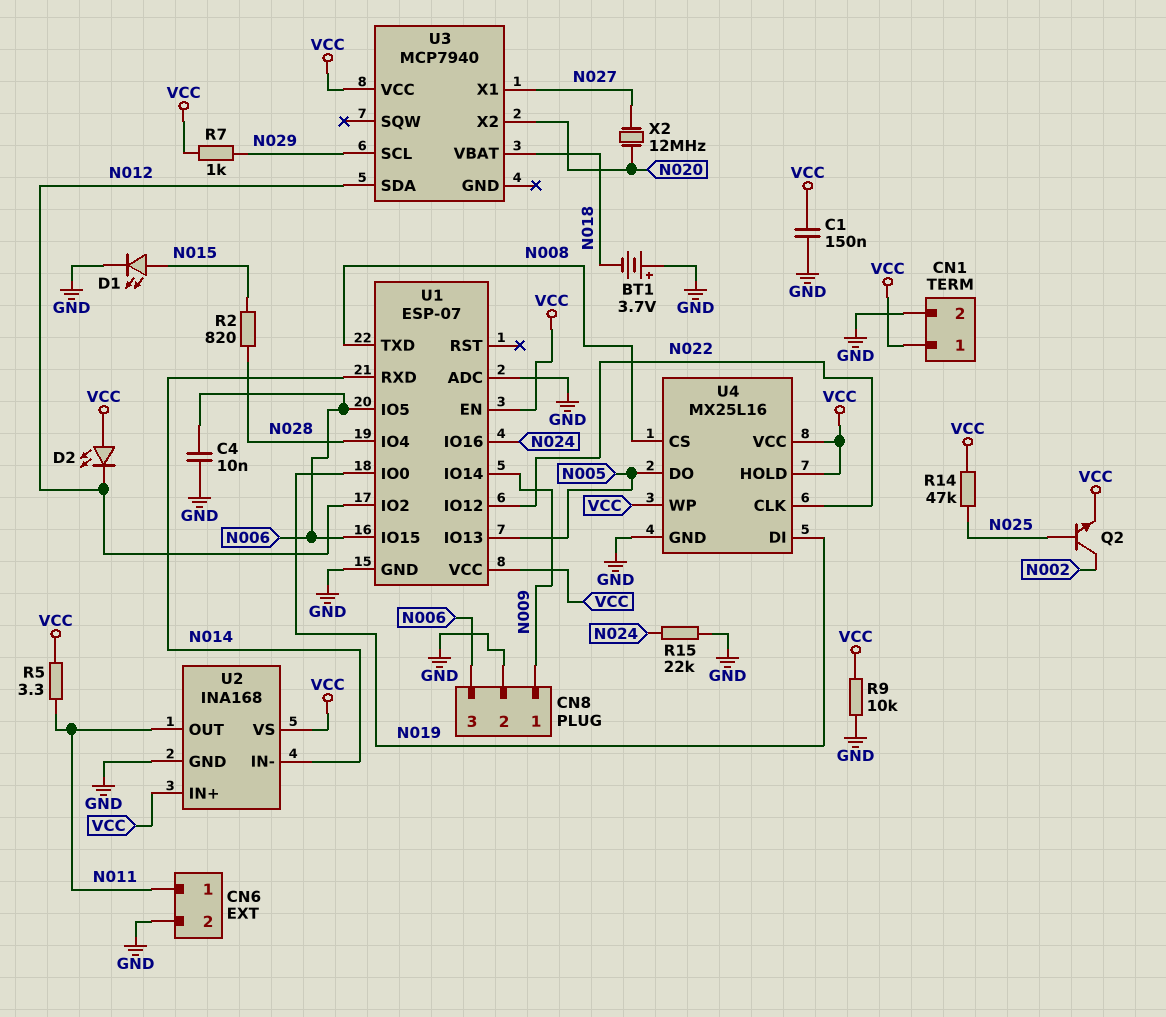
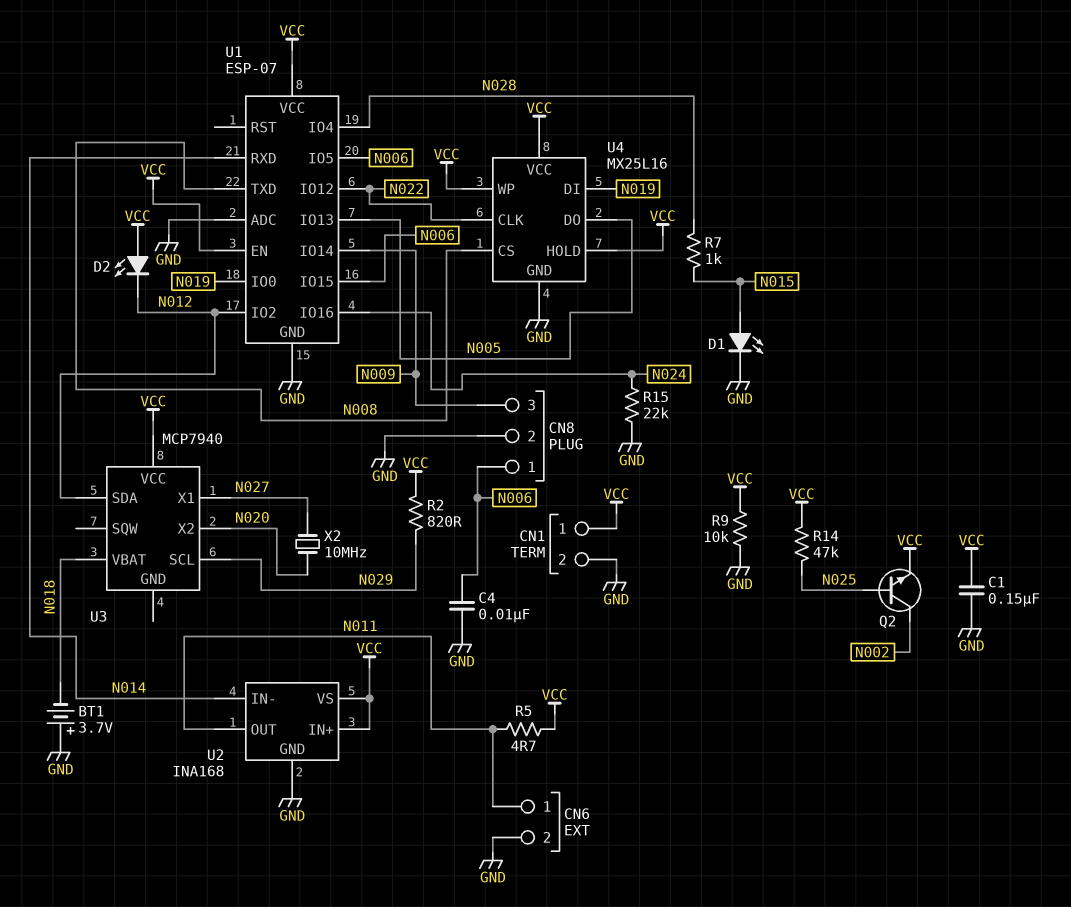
CN8 pin 1: N009 -> N006
CN8 pin 3: N006 -> N009
R2: 820 (N015, N028) -> 820 (N029, VCC)
R5: 3.3 (N011, VCC) -> 4.7 (N011, VCC)
R7: 1k (N029, VCC) -> 1k (N015, N028)
X2: 12MHz (N020, N027) -> 10MHz (N020, N027)

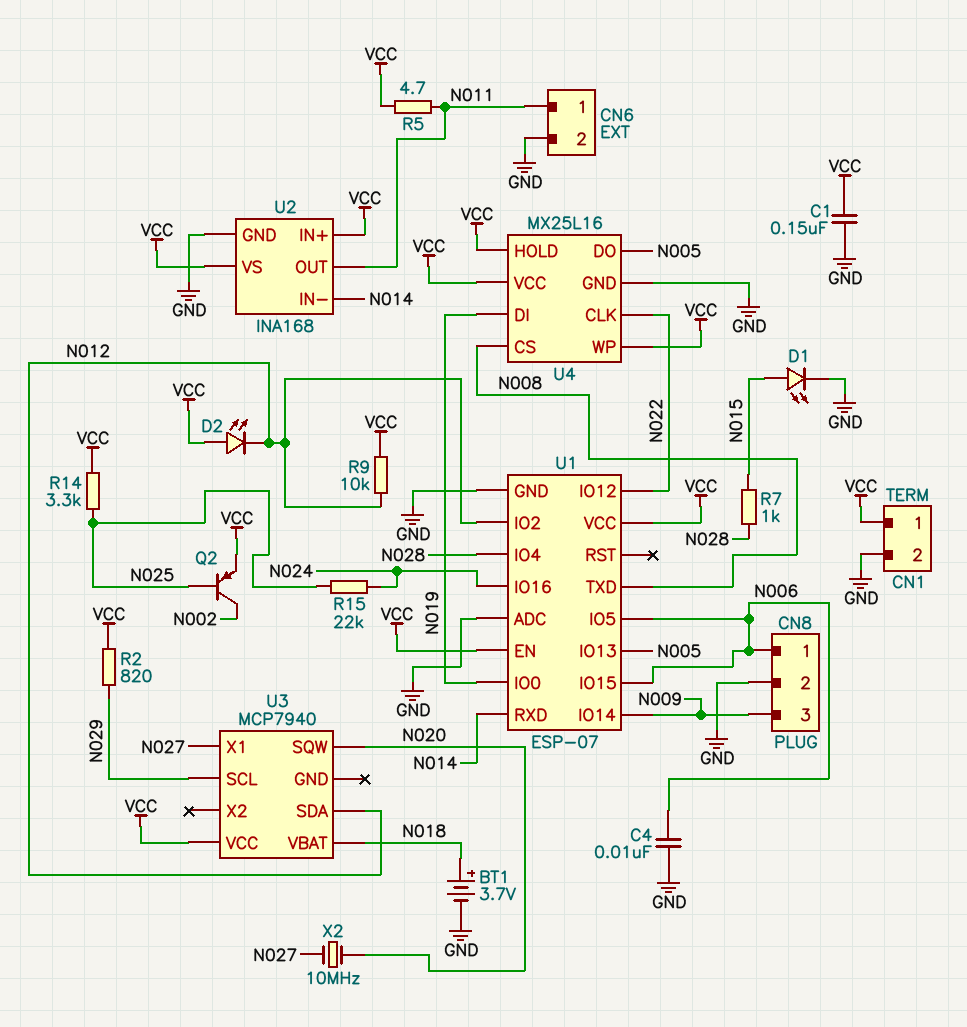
BT1: 3.7V (plus GND, minus N018) -> 3.7V (plus N018, minus GND)
Q2: NPN (B N025, C N002, E VCC) -> PNP (B N025, C N002, E VCC)
R9: 10k (GND, VCC) -> 10k (N012, VCC)
R14: 47k (N025, VCC) -> 3.3k (N025, VCC)
R15: 22k (GND, N024) -> 22k (N024, N025)
U3 pin SQW: none -> N020
U3 pin X2: N020 -> none

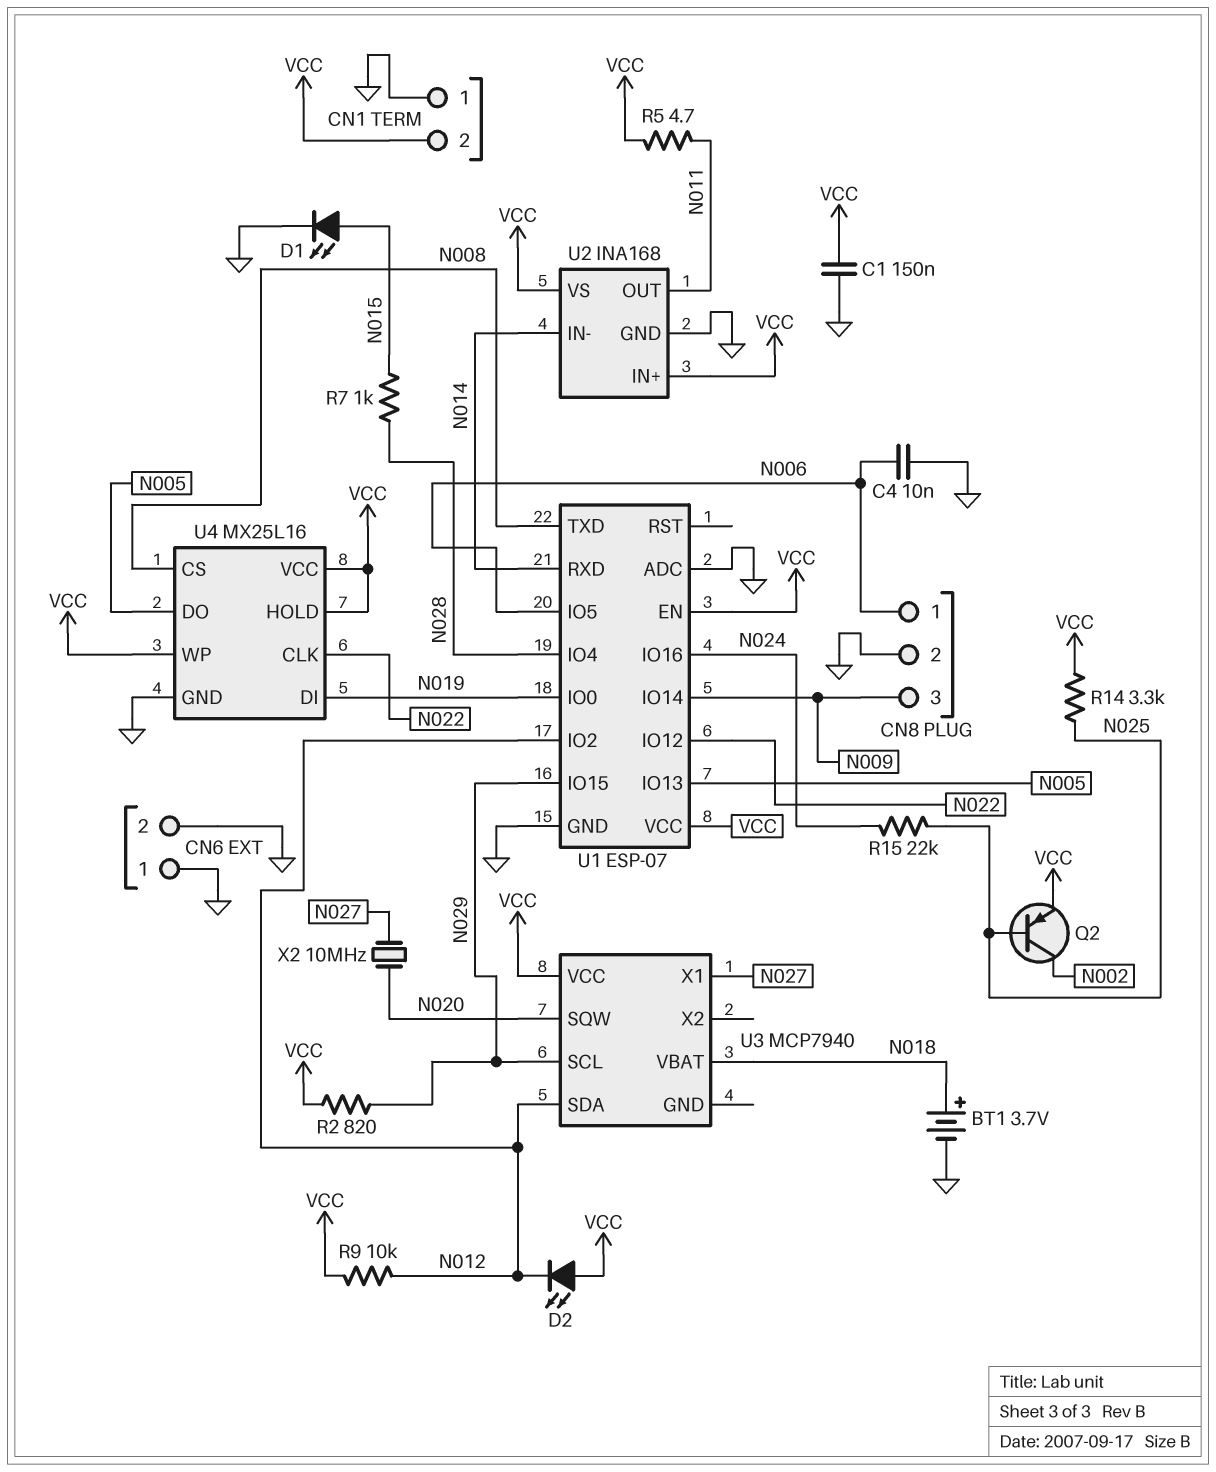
CN1 pin 1: VCC -> GND
CN1 pin 2: GND -> VCC
CN6 pin 1: N011 -> GND
U1 pin IO15: N006 -> N029

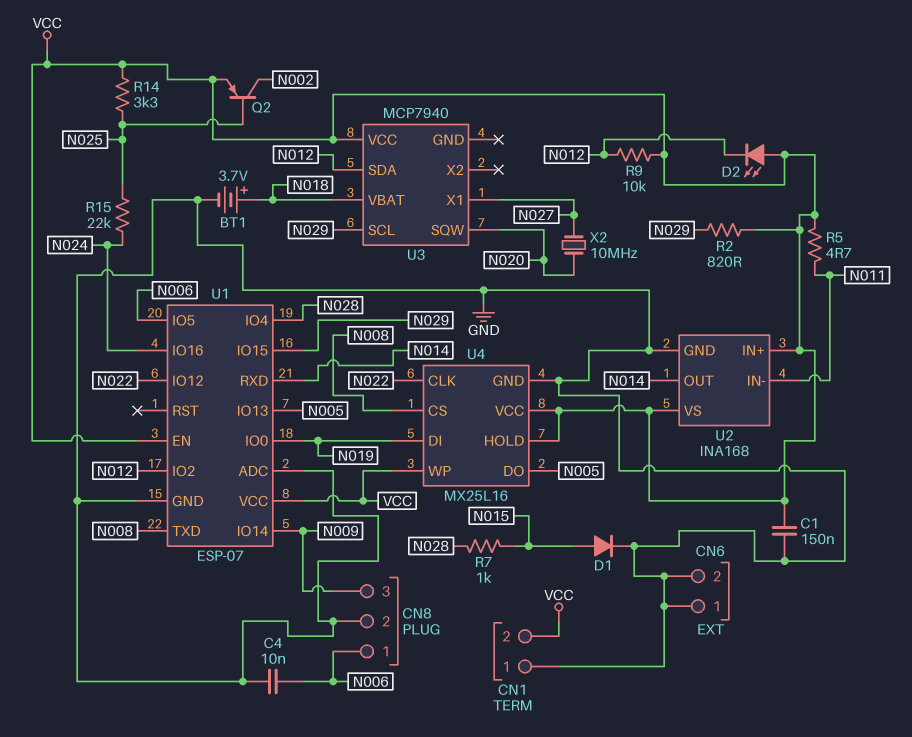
D1: LED (A N015, K GND) -> diode (A N015, K GND)
U2 pin IN-: N014 -> N011
U2 pin OUT: N011 -> N014

